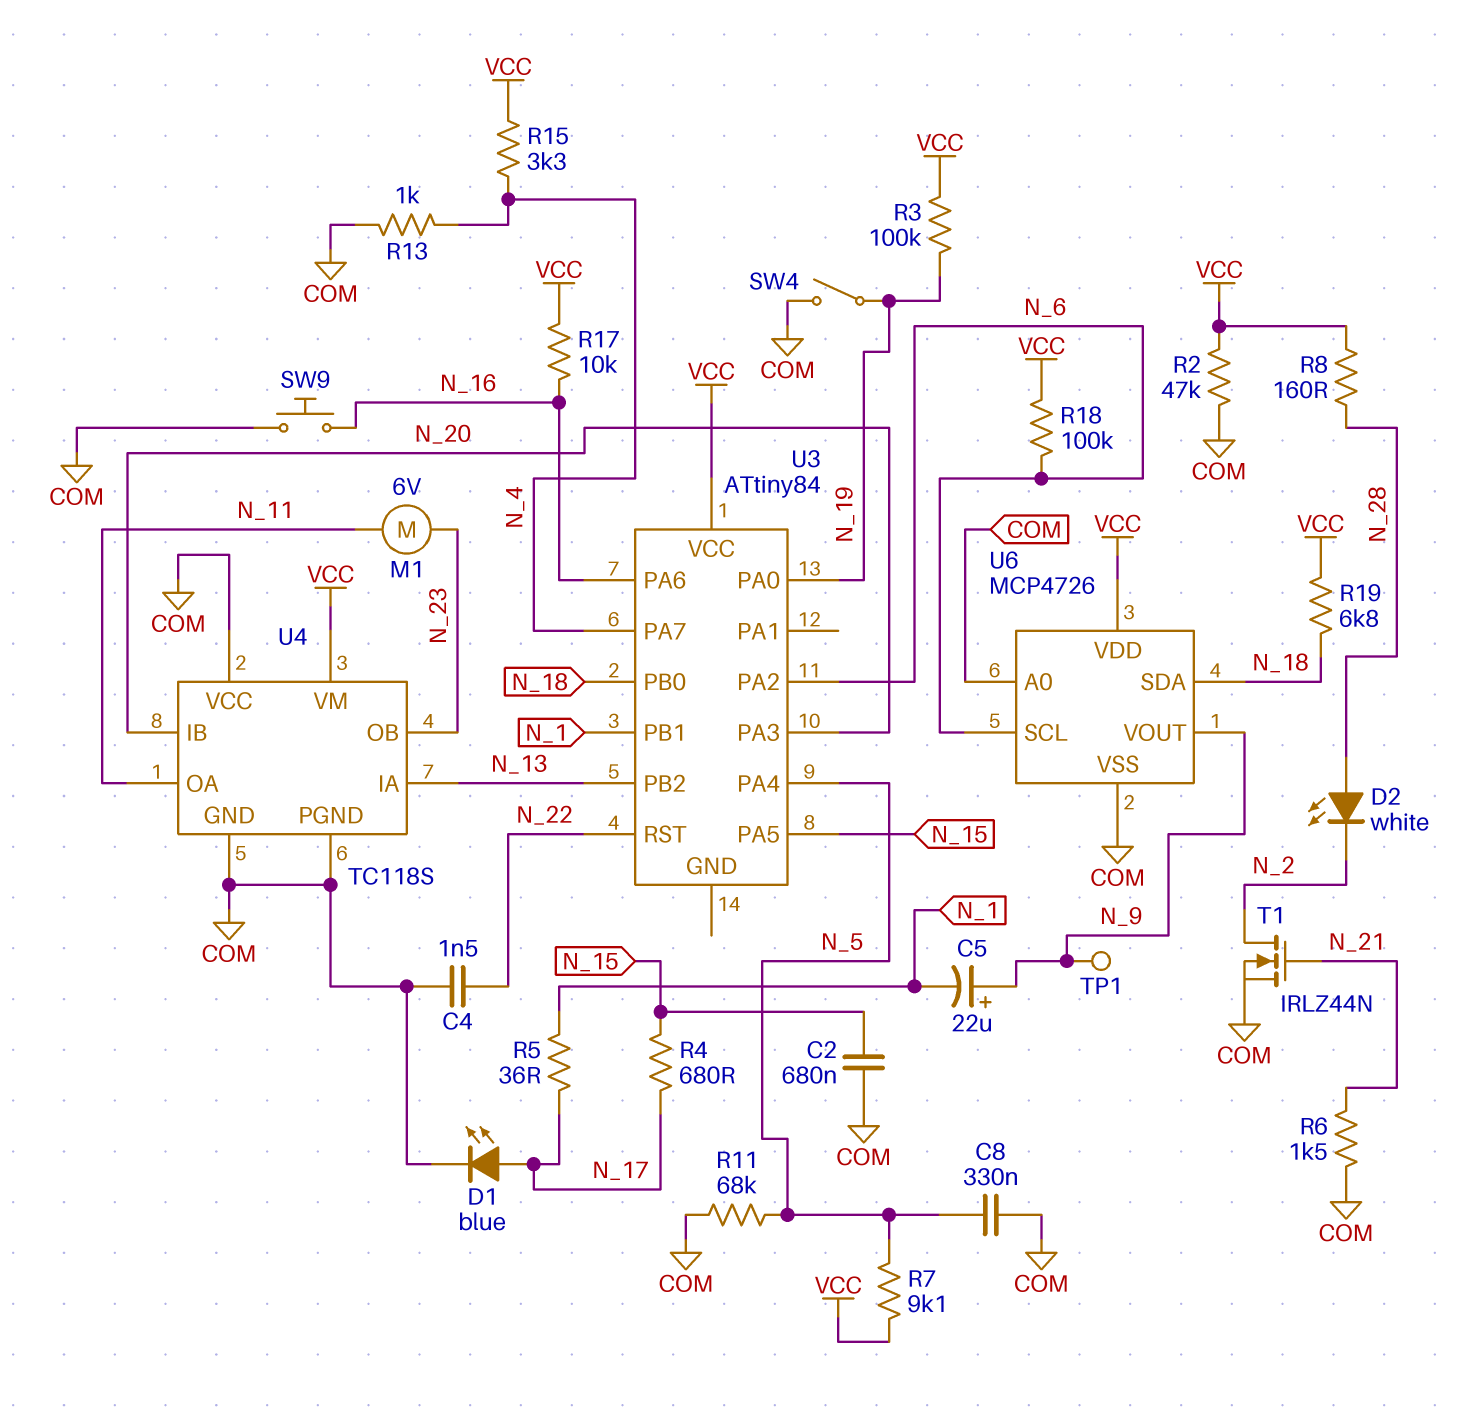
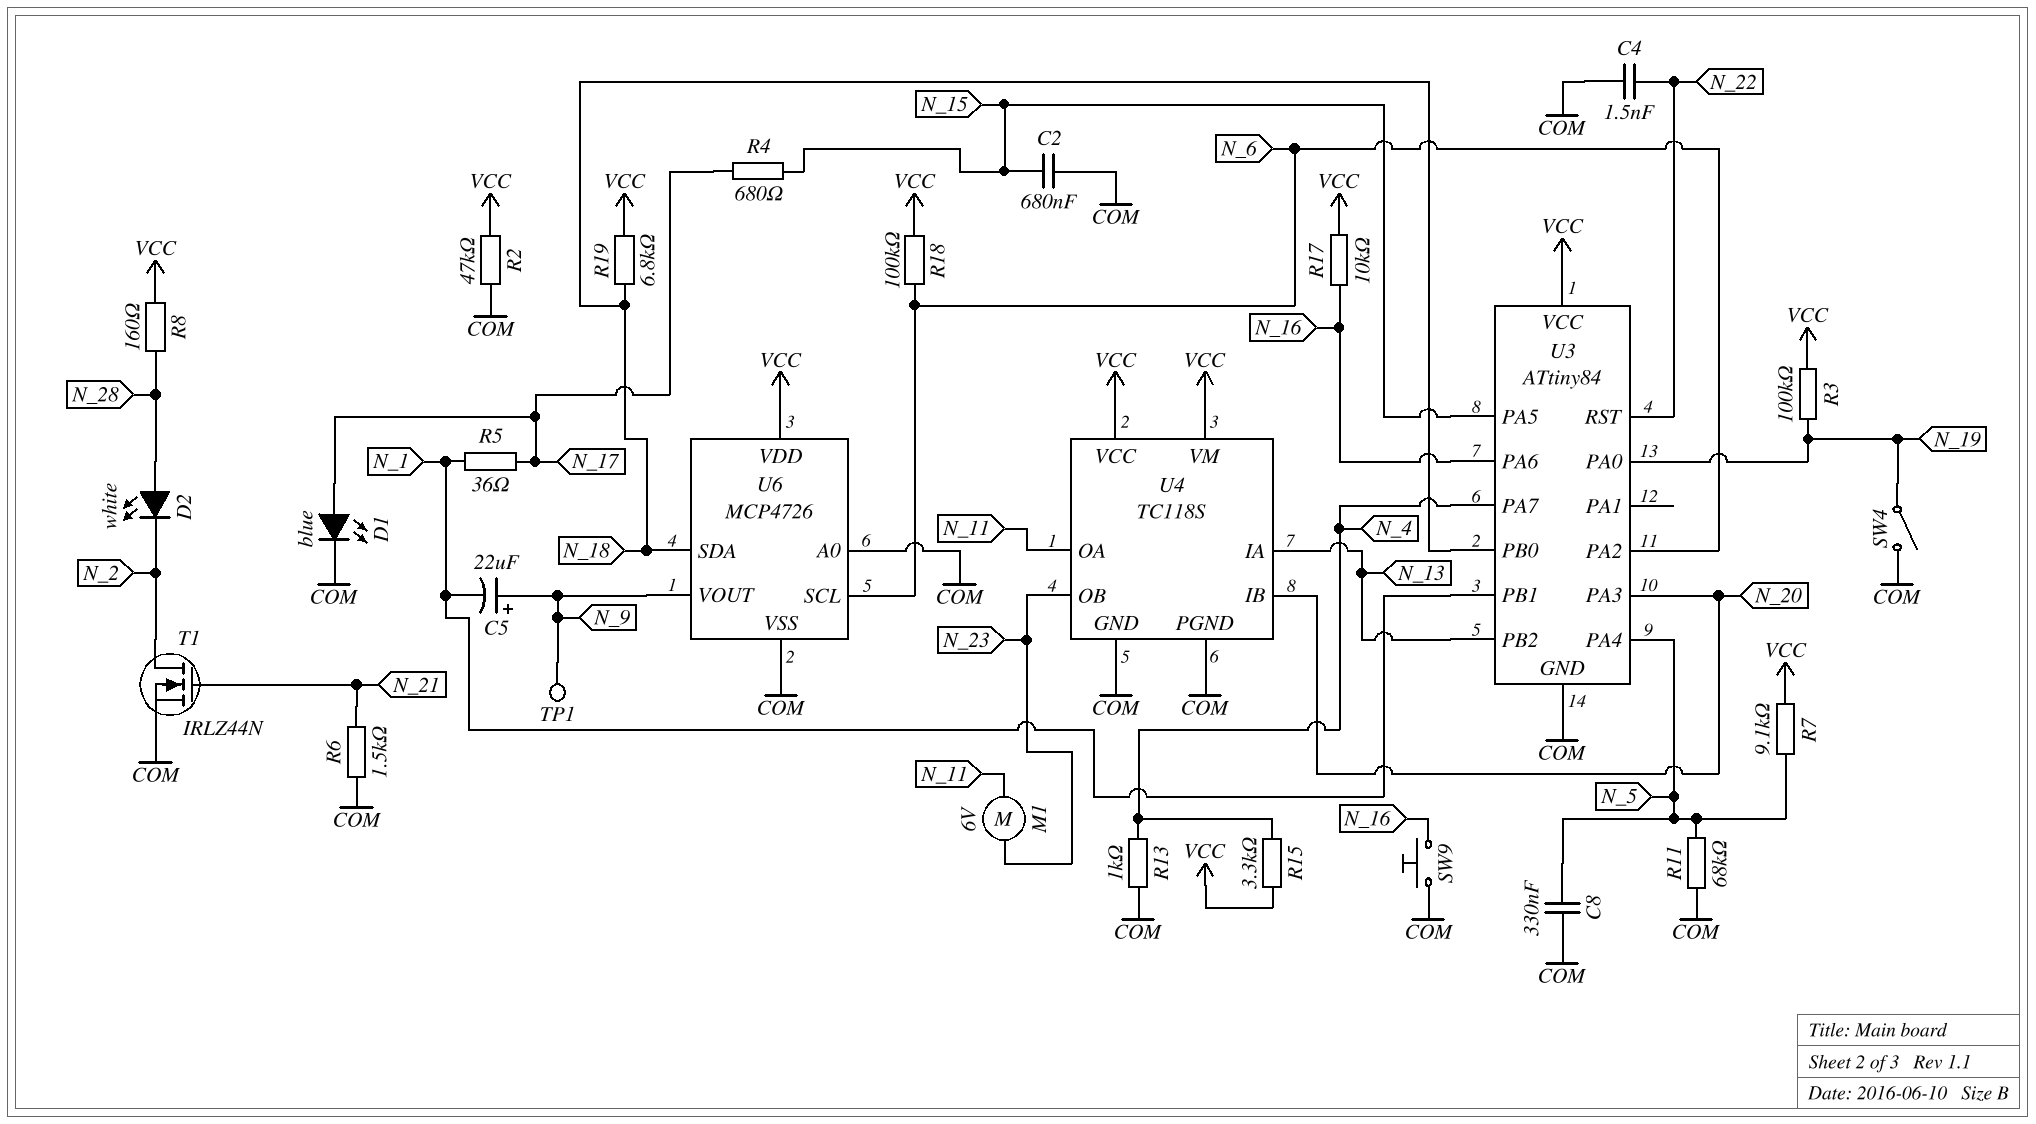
U3 pin GND: none -> COM
U4 pin VCC: COM -> VCC

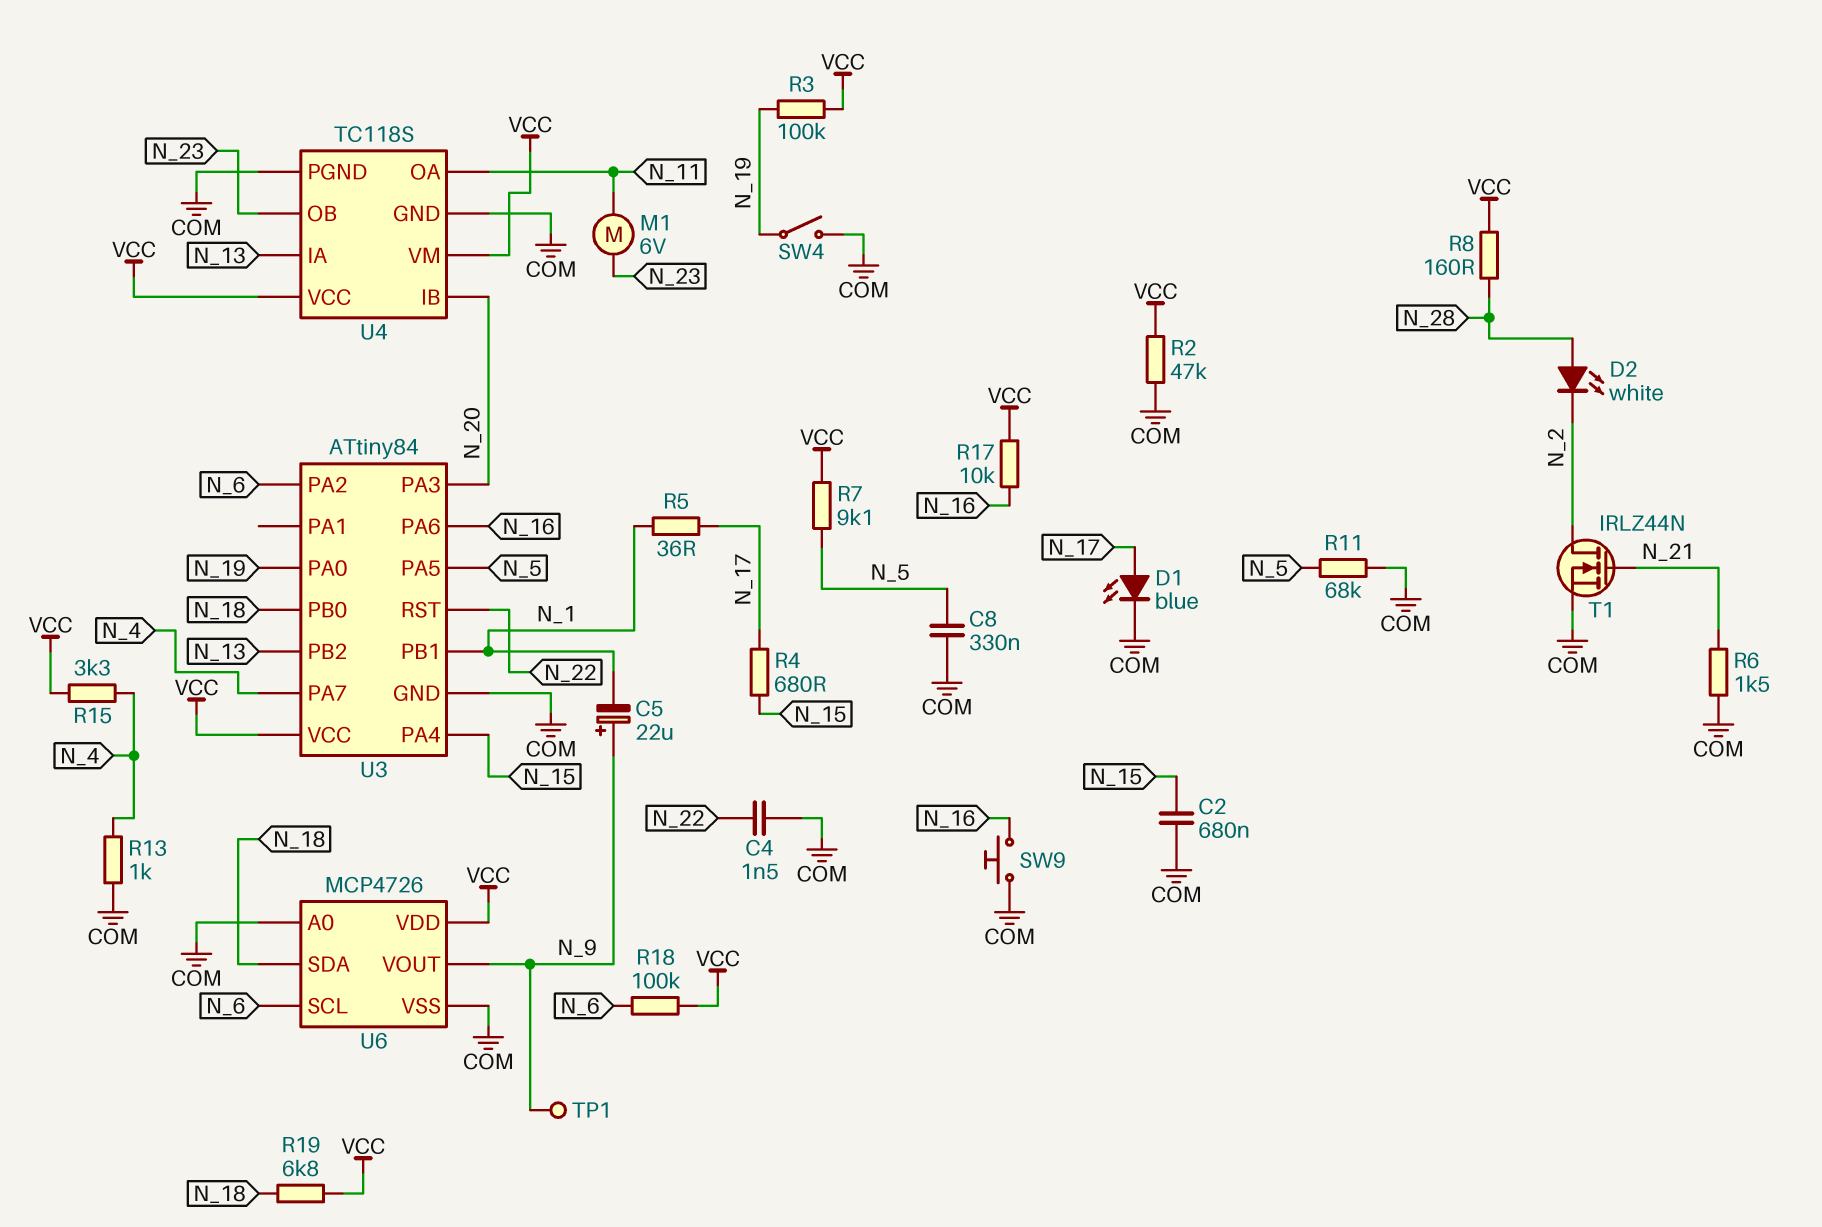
U3 pin PA4: N_5 -> N_15
U3 pin PA5: N_15 -> N_5

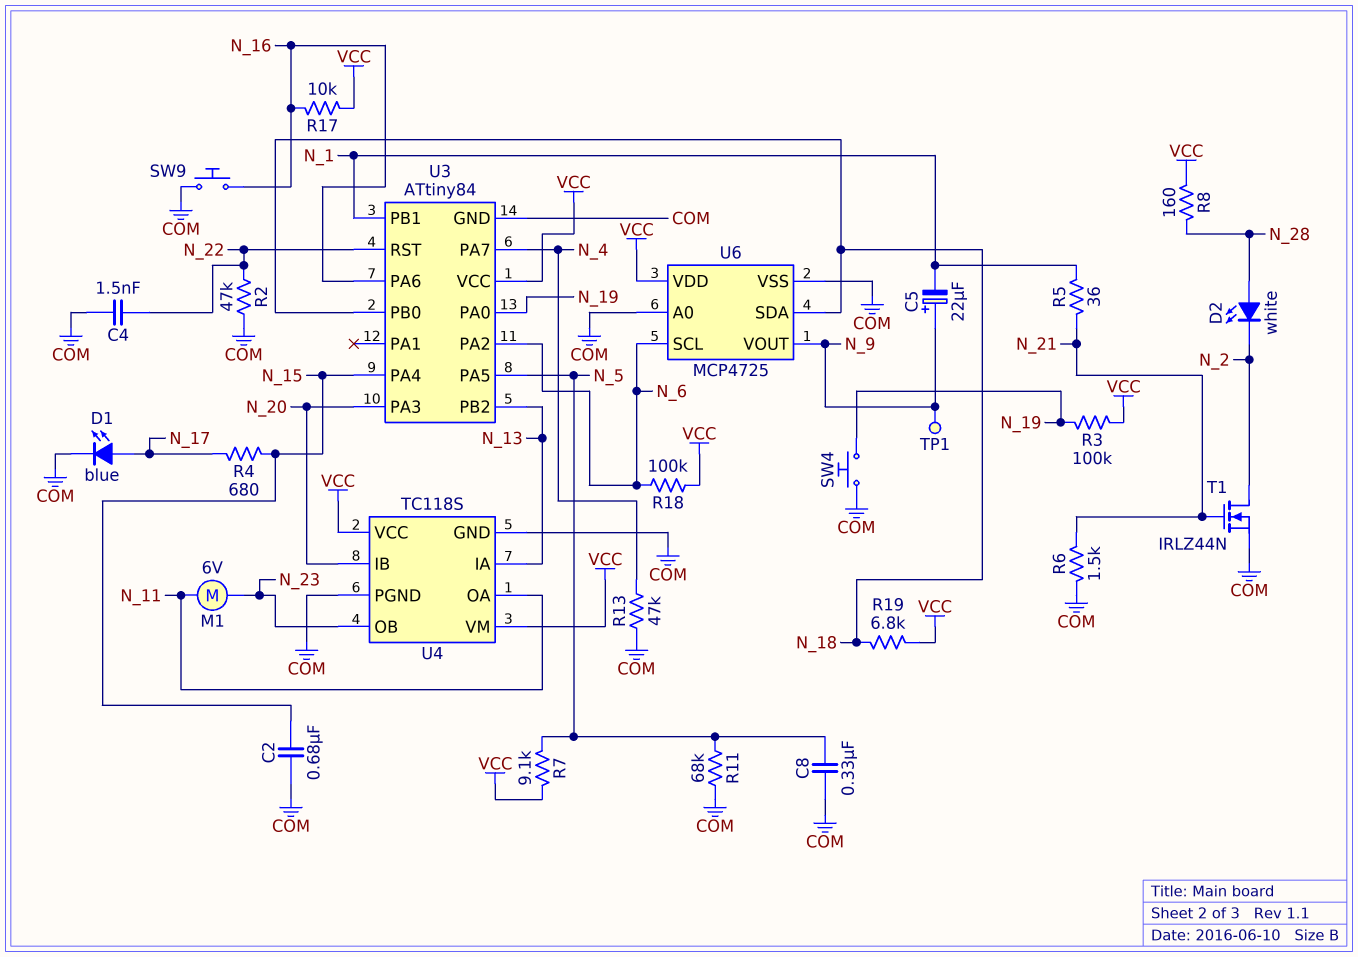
R2: 47k (COM, VCC) -> 47k (COM, N_22)
R5: 36 (N_1, N_17) -> 36 (N_1, N_21)
R13: 1k (COM, N_4) -> 47k (COM, N_4)
R15: 3.3k (N_4, VCC) -> none
SW4: switch (COM, N_19) -> button (COM, N_19)
U6: MCP4726 -> MCP4725

